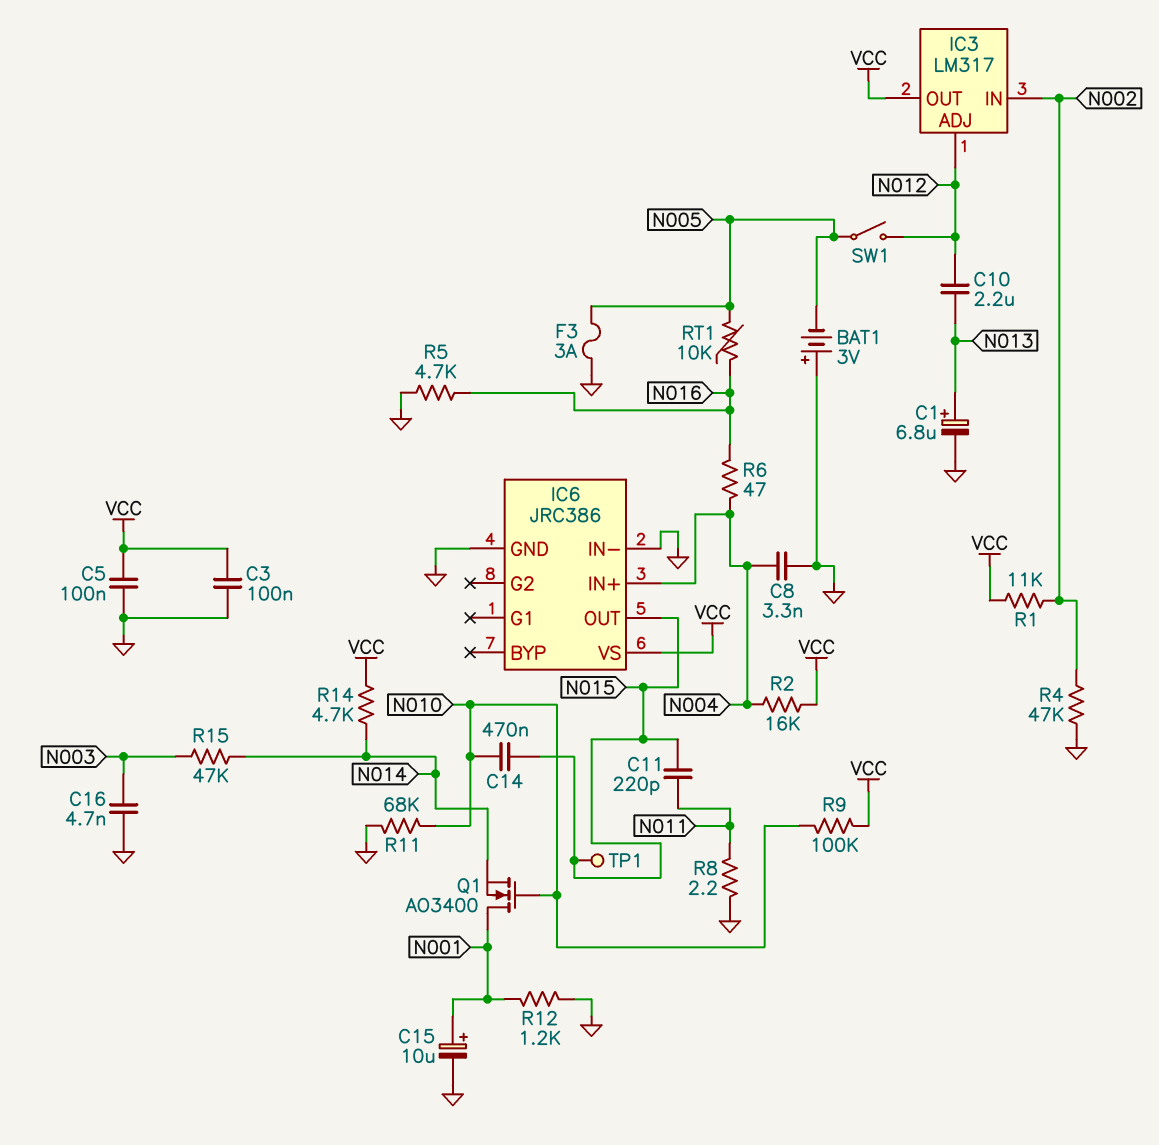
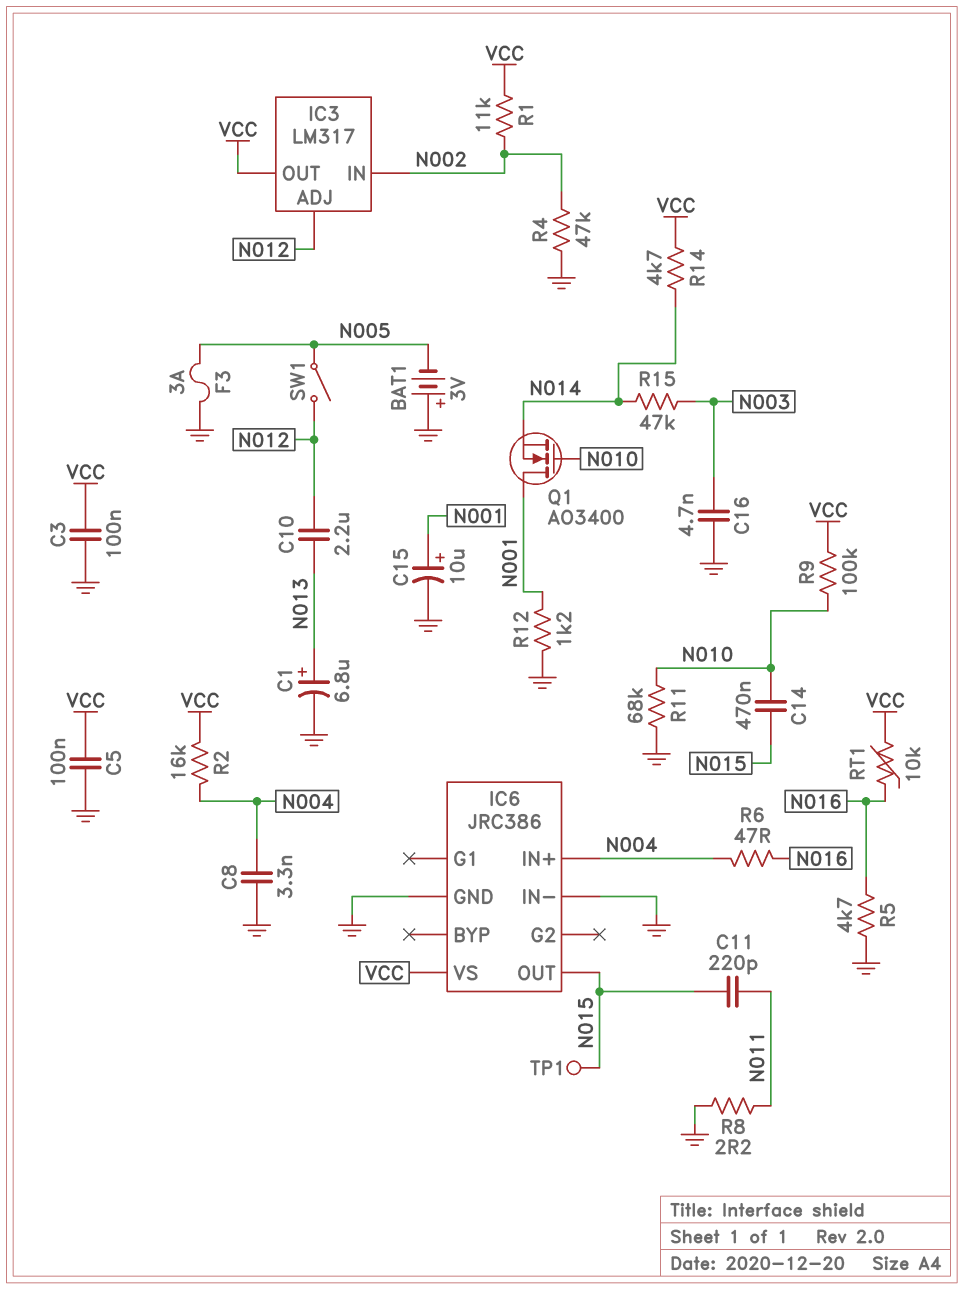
RT1: 10k (N005, N016) -> 10k (N016, VCC)

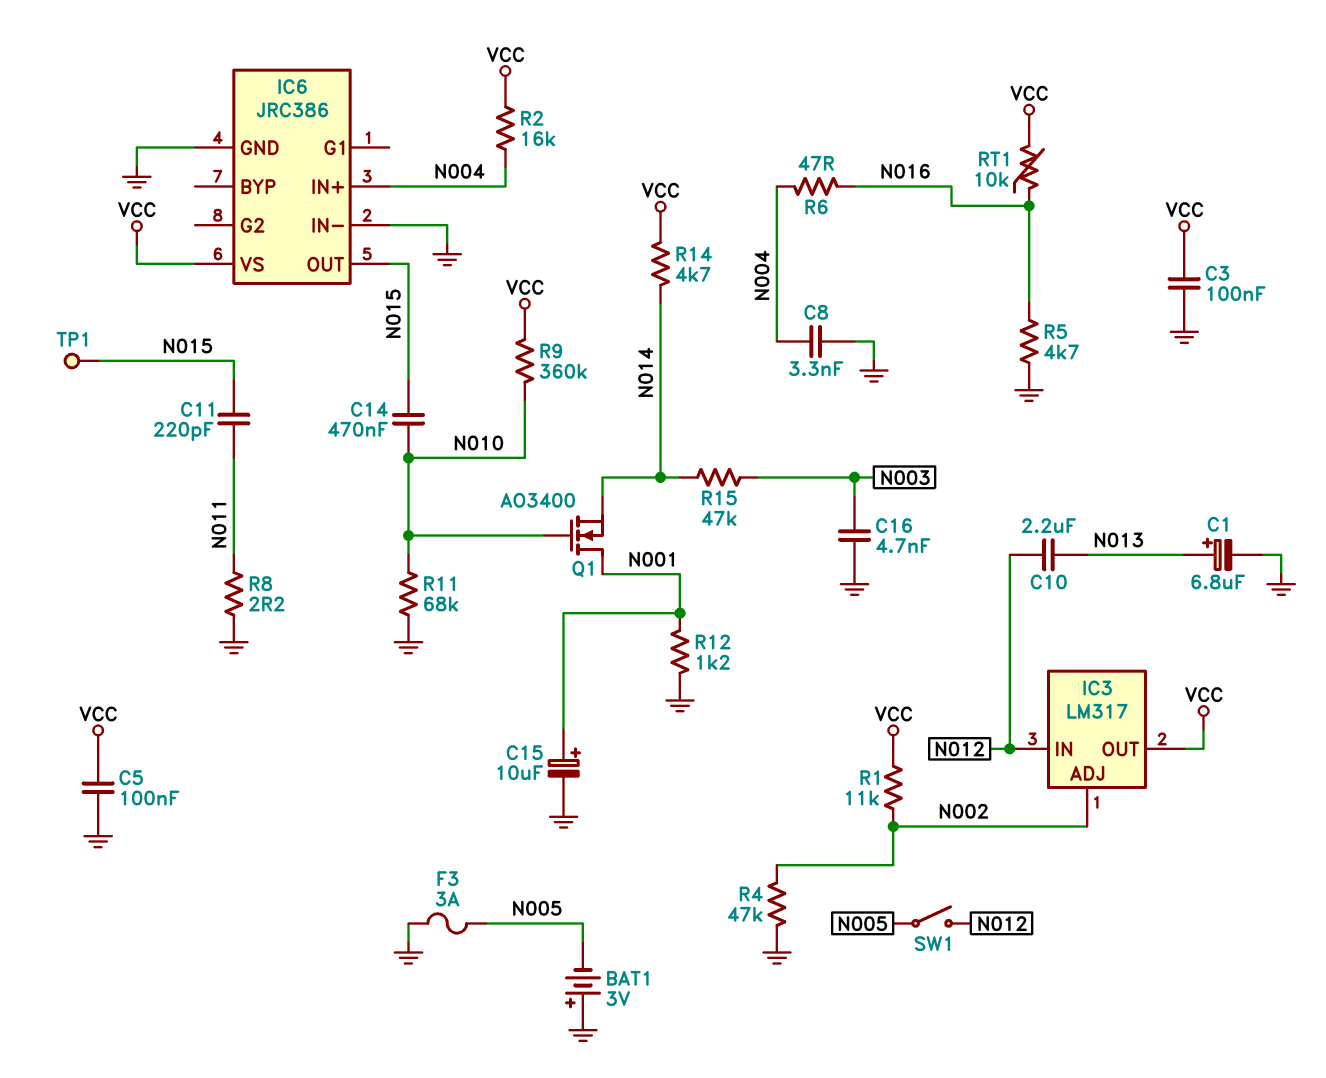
IC3 pin ADJ: N012 -> N002
IC3 pin IN: N002 -> N012
R9: 100k (N010, VCC) -> 360k (N010, VCC)

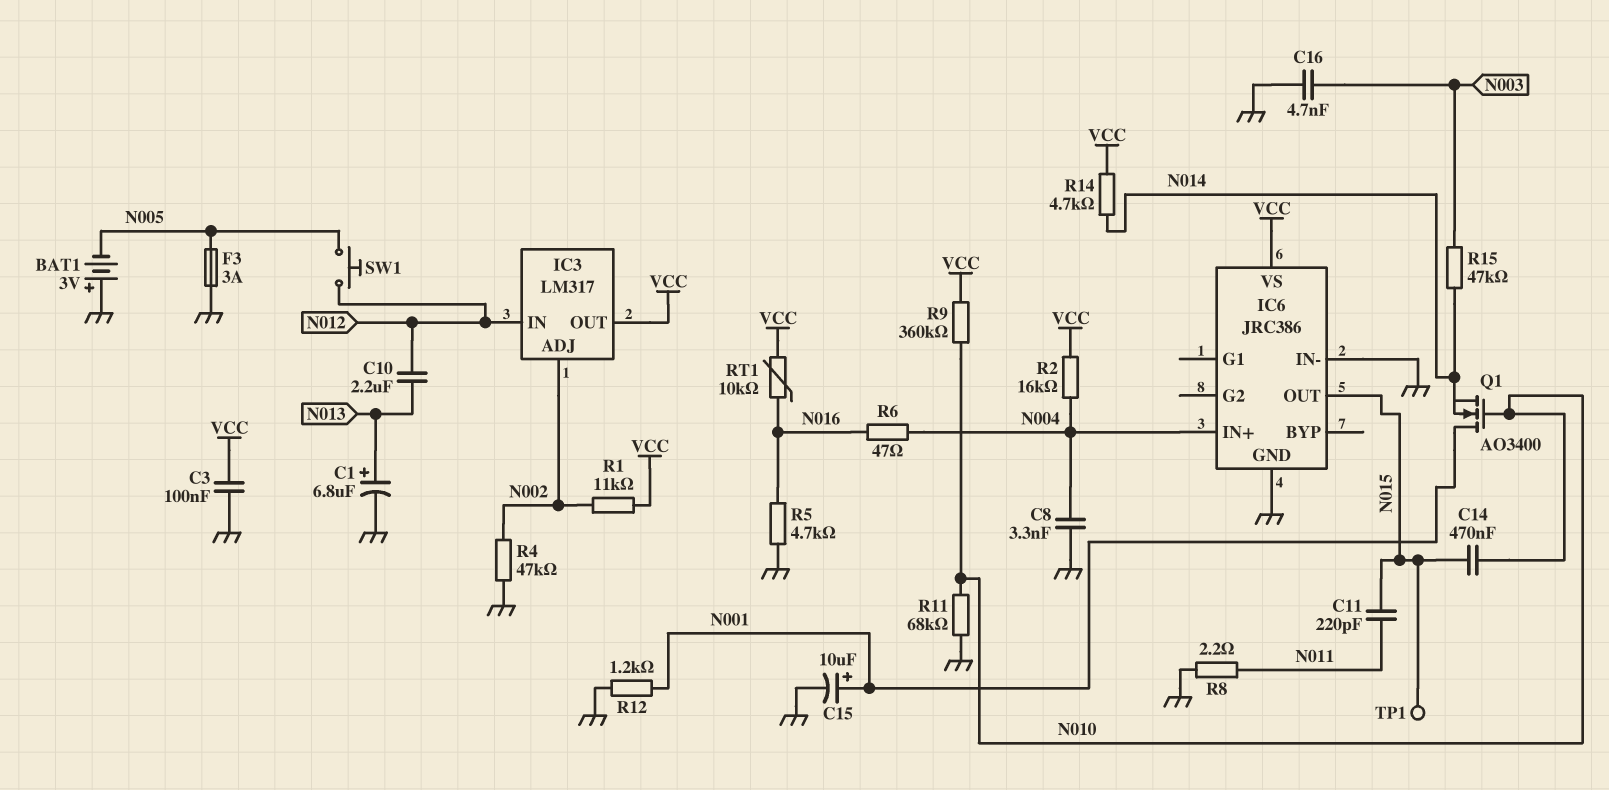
C5: 100nF (GND, VCC) -> none
SW1: switch (N005, N012) -> button (N005, N012)

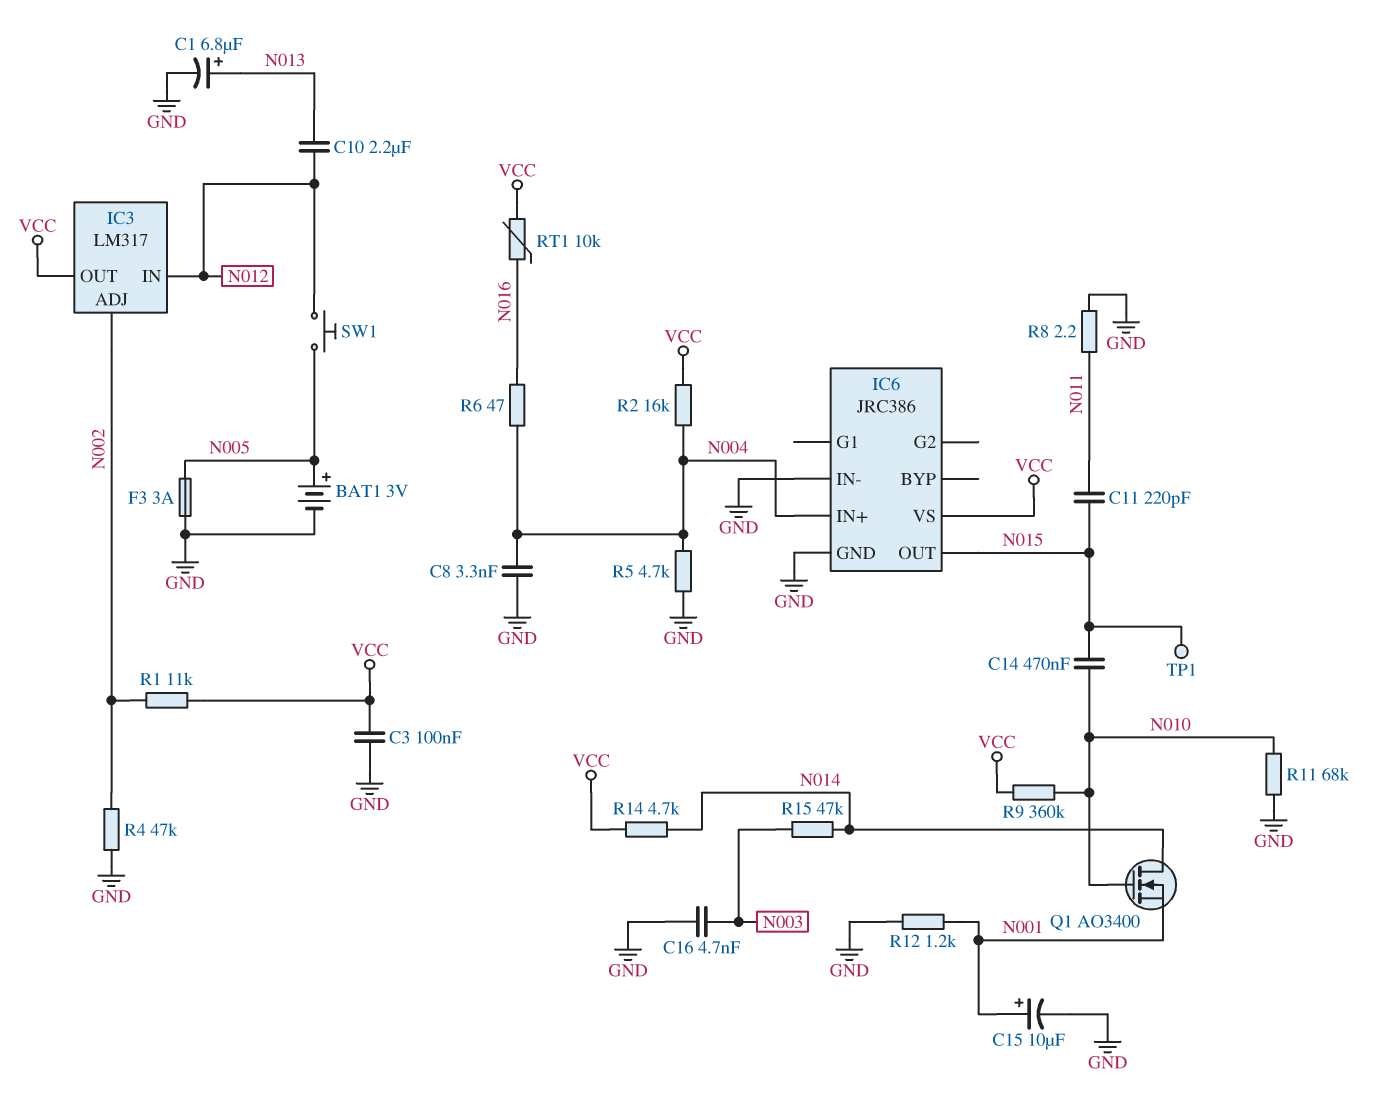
BAT1: 3V (plus GND, minus N005) -> 3V (plus N005, minus GND)
Q1: NMOS AO3400 (G N010, D N001, S N014) -> NMOS AO3400 (G N010, D N014, S N001)
R5: 4.7k (GND, N016) -> 4.7k (GND, N004)

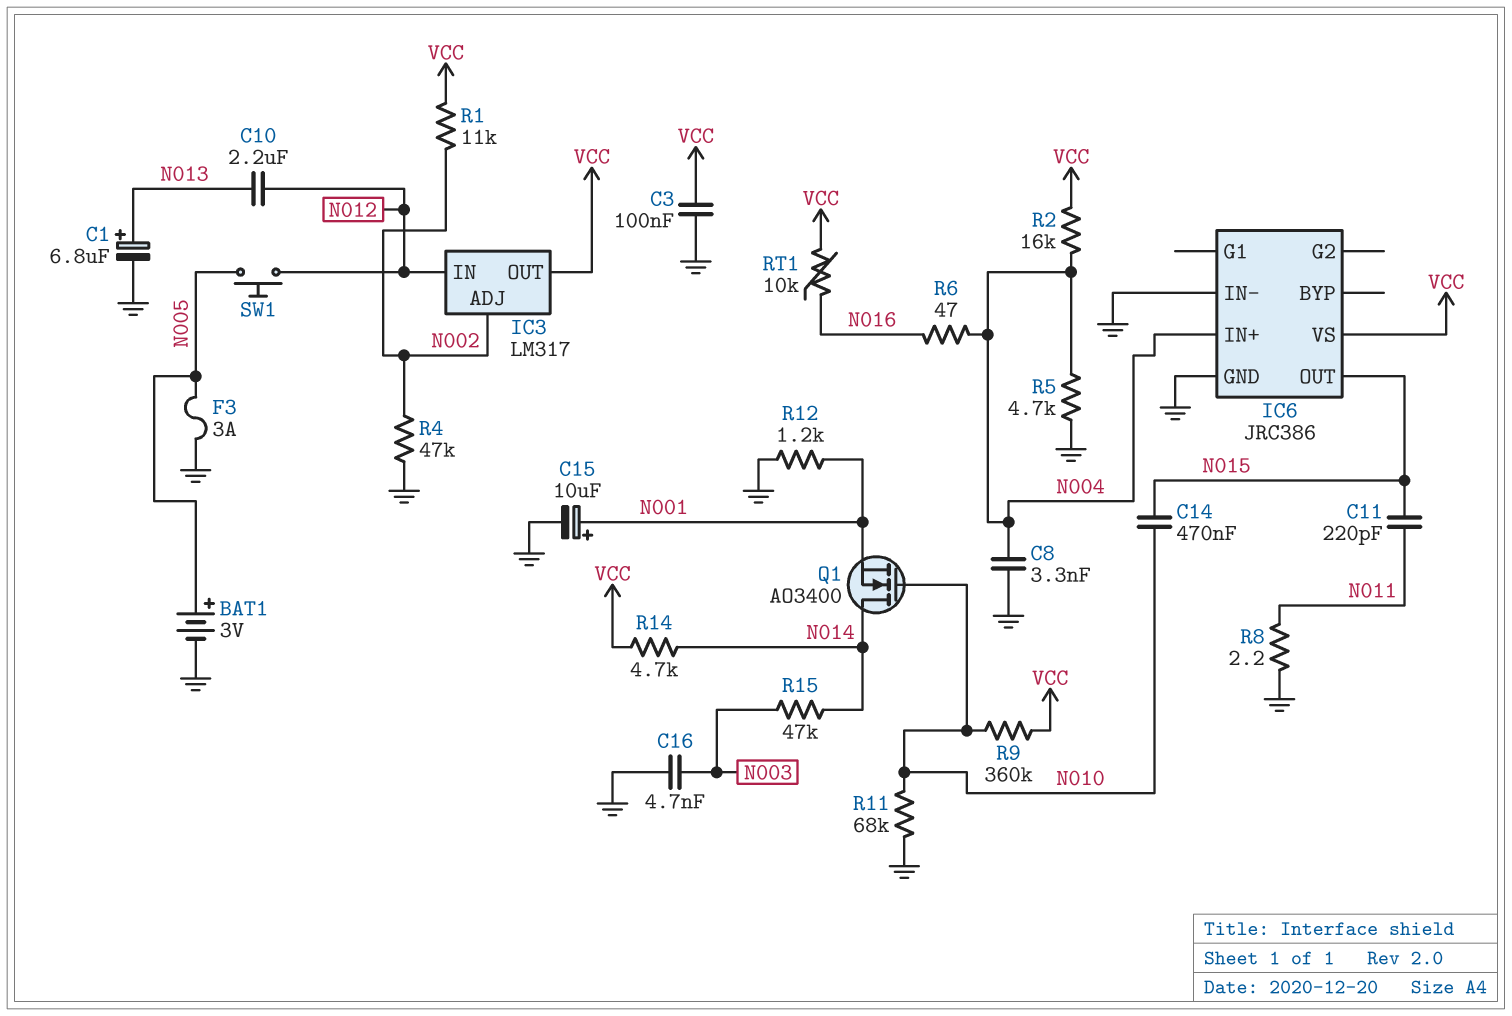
TP1: test point (N015) -> none

